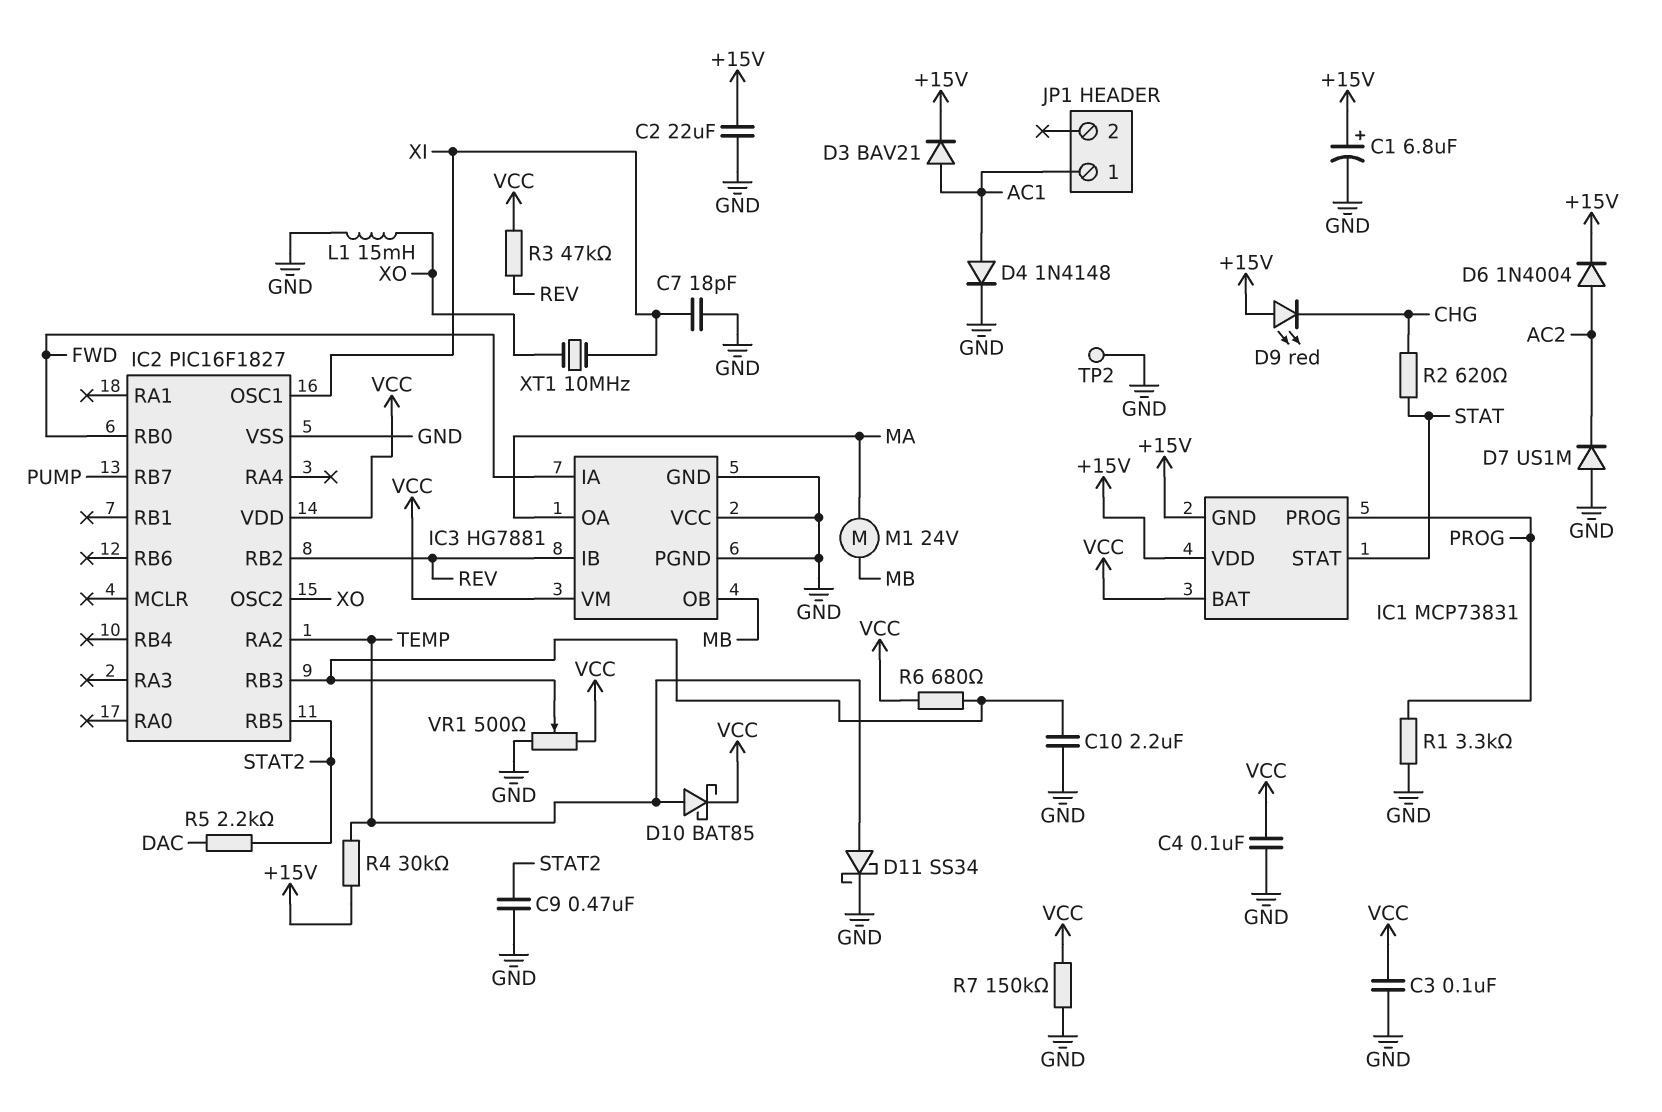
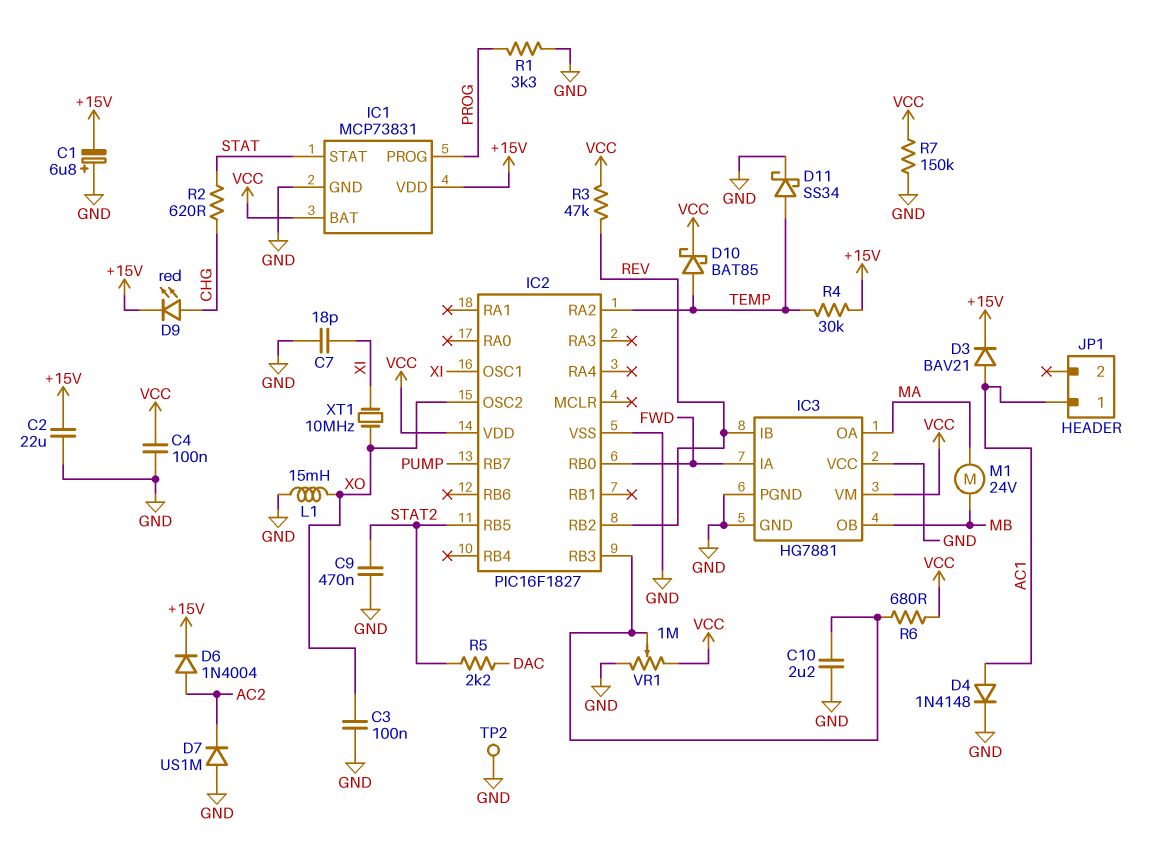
C1: 6.8uF (plus +15V, minus GND) -> 6.8uF (plus GND, minus +15V)
C3: 100nF (GND, VCC) -> 100nF (GND, XO)
D9: LED red (A +15V, K CHG) -> LED red (A CHG, K +15V)
IC1 pin GND: +15V -> GND
VR1: 500 (GND, VCC, wiper IC2/RB3) -> 1M (GND, VCC, wiper IC2/RB3)

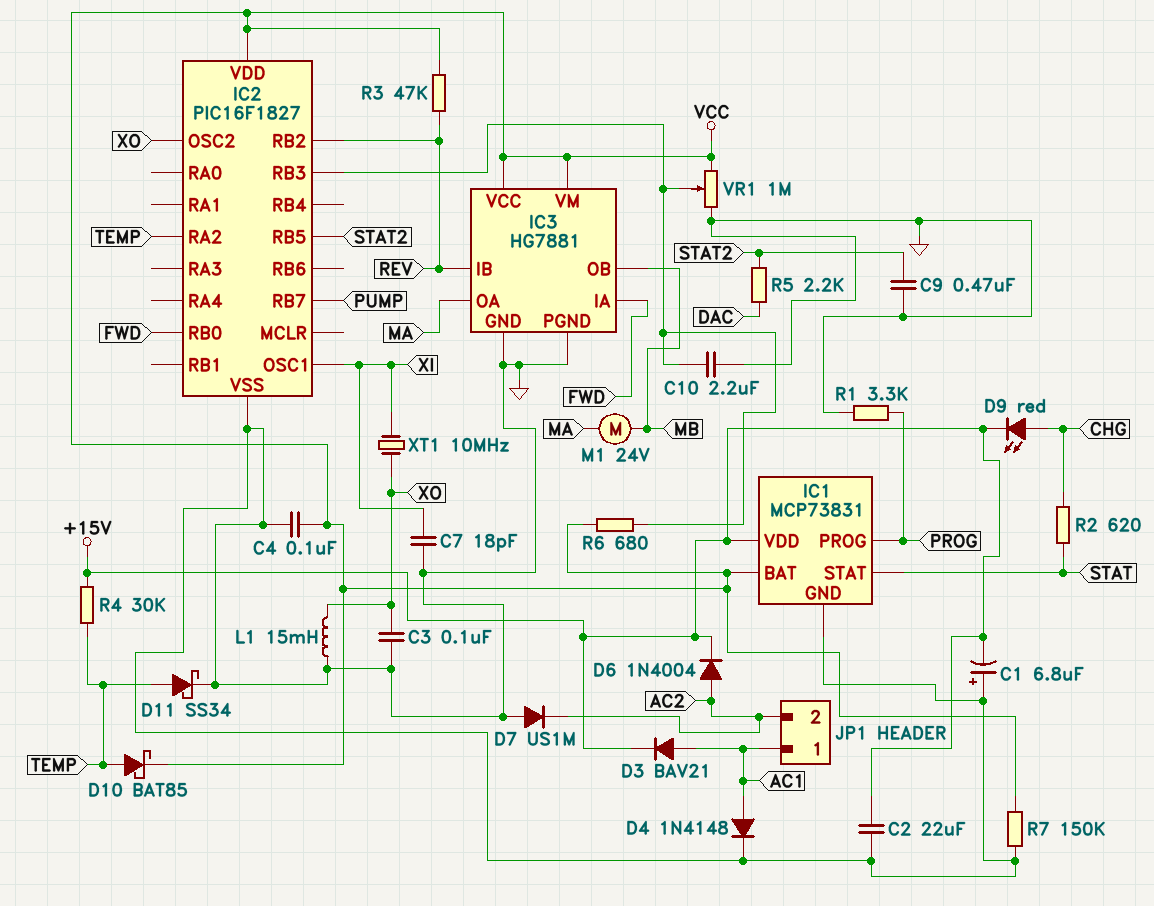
IC3 pin VCC: GND -> VCC
JP1 pin 2: none -> AC2
TP2: test point (GND) -> none

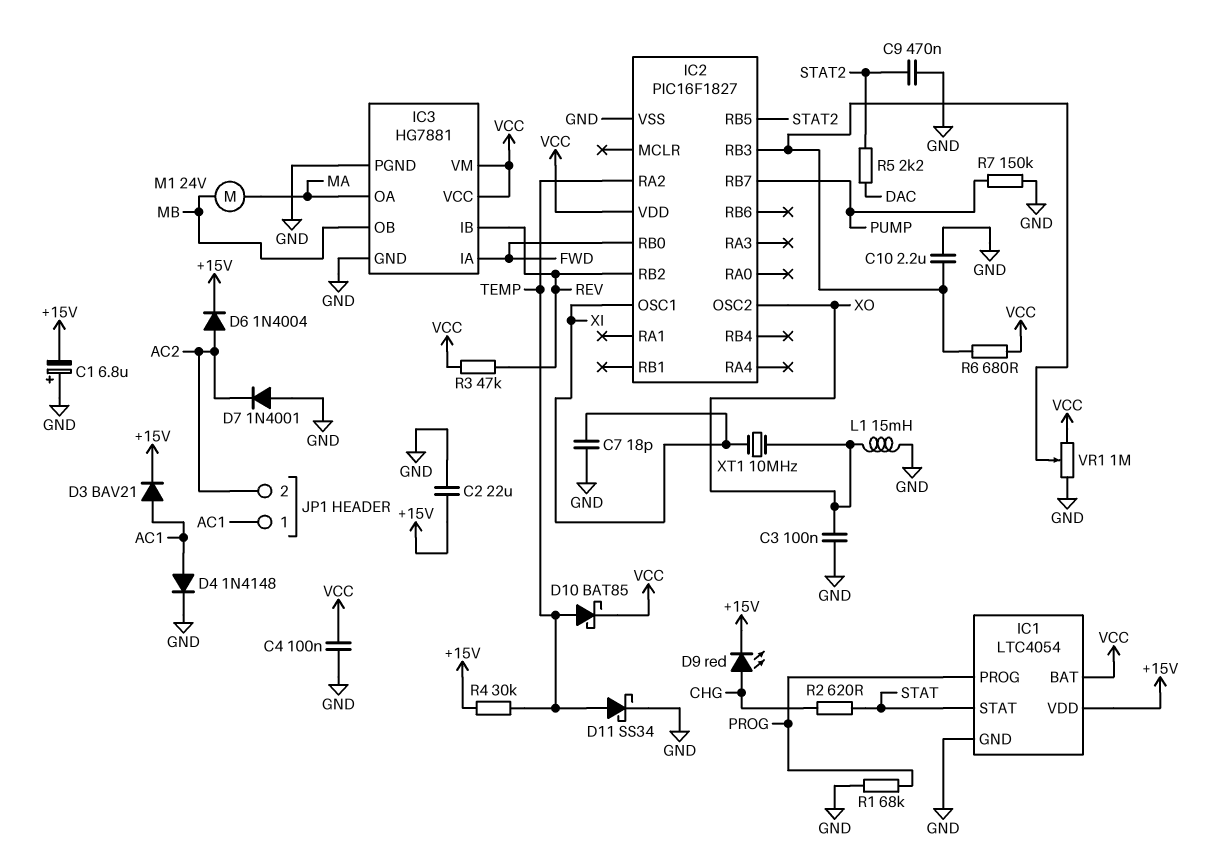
D7: diode US1M (A GND, K AC2) -> diode 1N4001 (A GND, K AC2)
IC1: MCP73831 -> LTC4054
R1: 3.3k (GND, PROG) -> 68k (GND, PROG)
R7: 150k (GND, VCC) -> 150k (GND, PUMP)

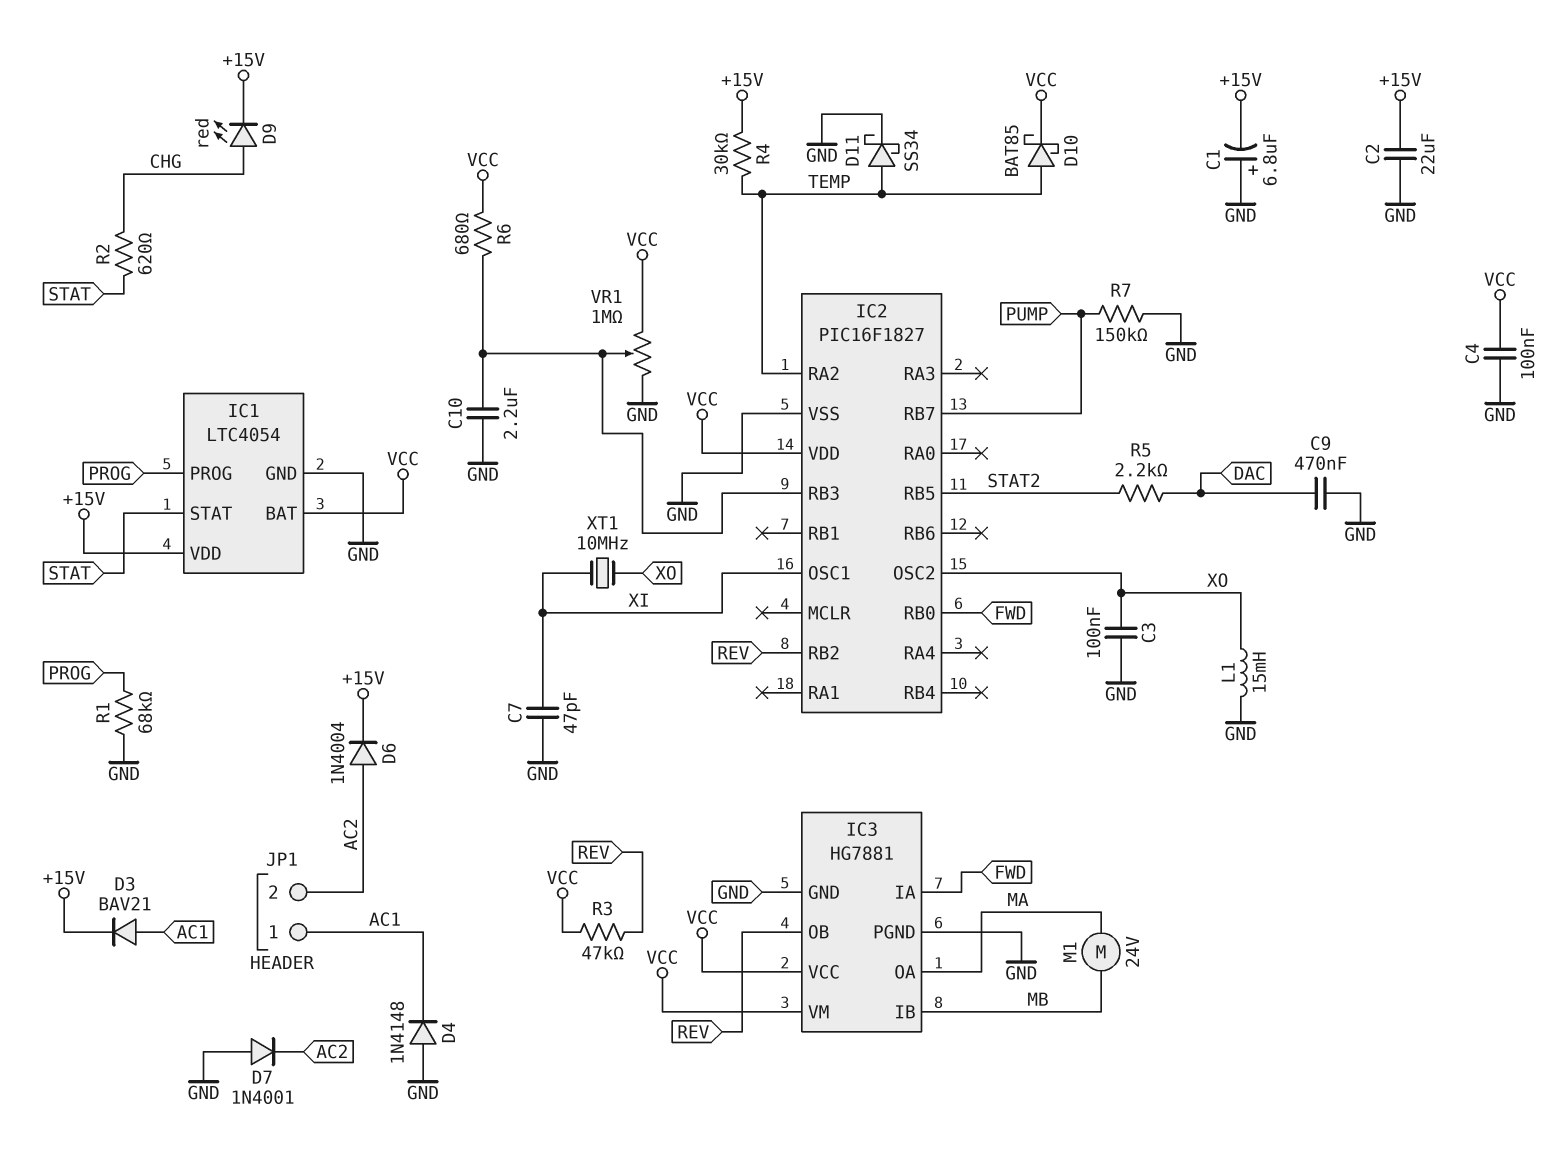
C7: 18pF (GND, XI) -> 47pF (GND, XI)
C9: 470nF (GND, STAT2) -> 470nF (DAC, GND)
D4: diode 1N4148 (A AC1, K GND) -> diode 1N4148 (A GND, K AC1)
IC3 pin IB: REV -> MB
IC3 pin OB: MB -> REV

